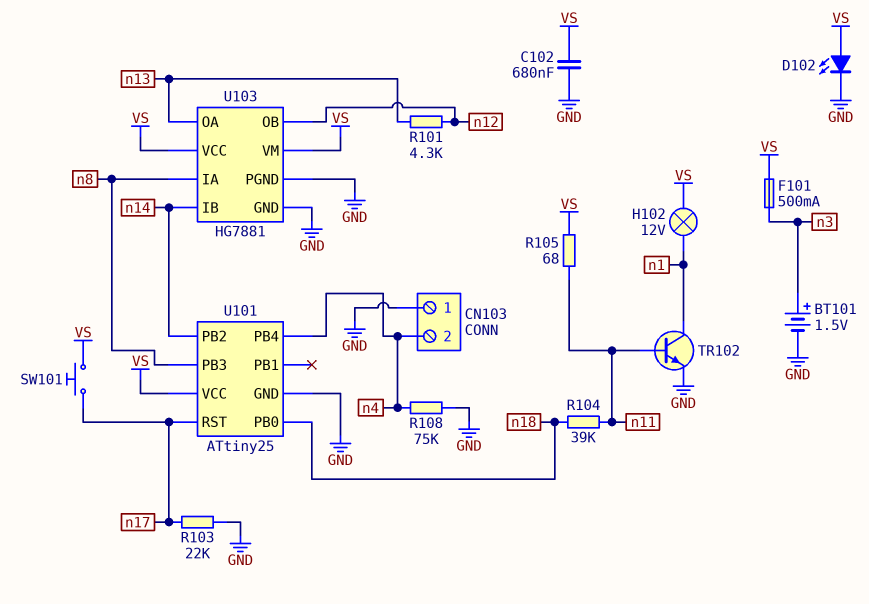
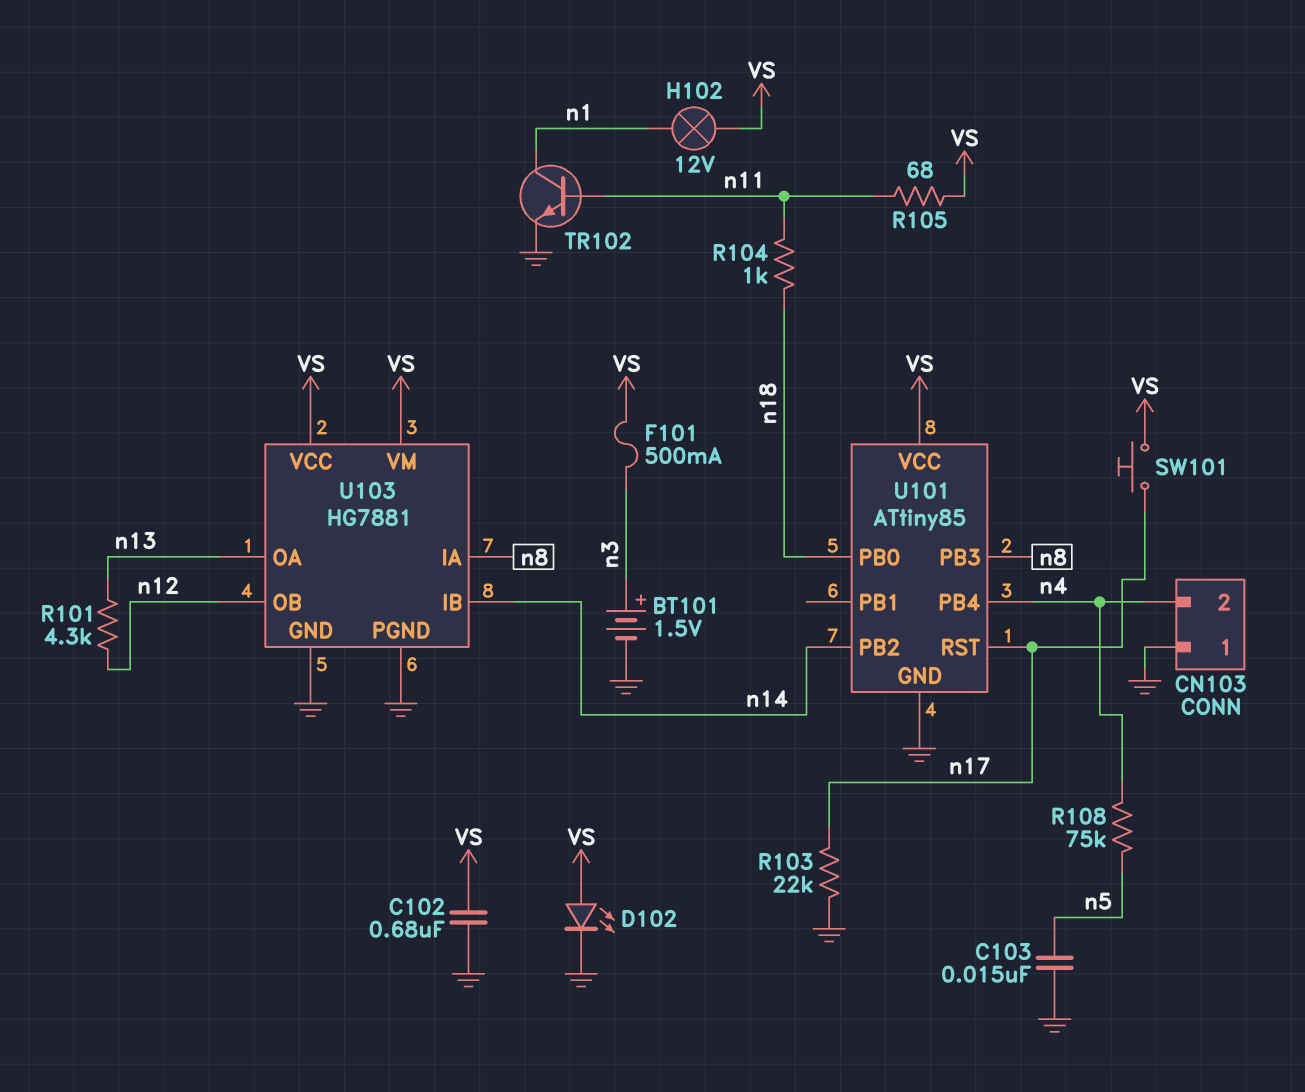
C103: none -> 15nF (GND, n5)
R104: 39k (n11, n18) -> 1k (n11, n18)
R108: 75k (GND, n4) -> 75k (n4, n5)
U101: ATtiny25 -> ATtiny85

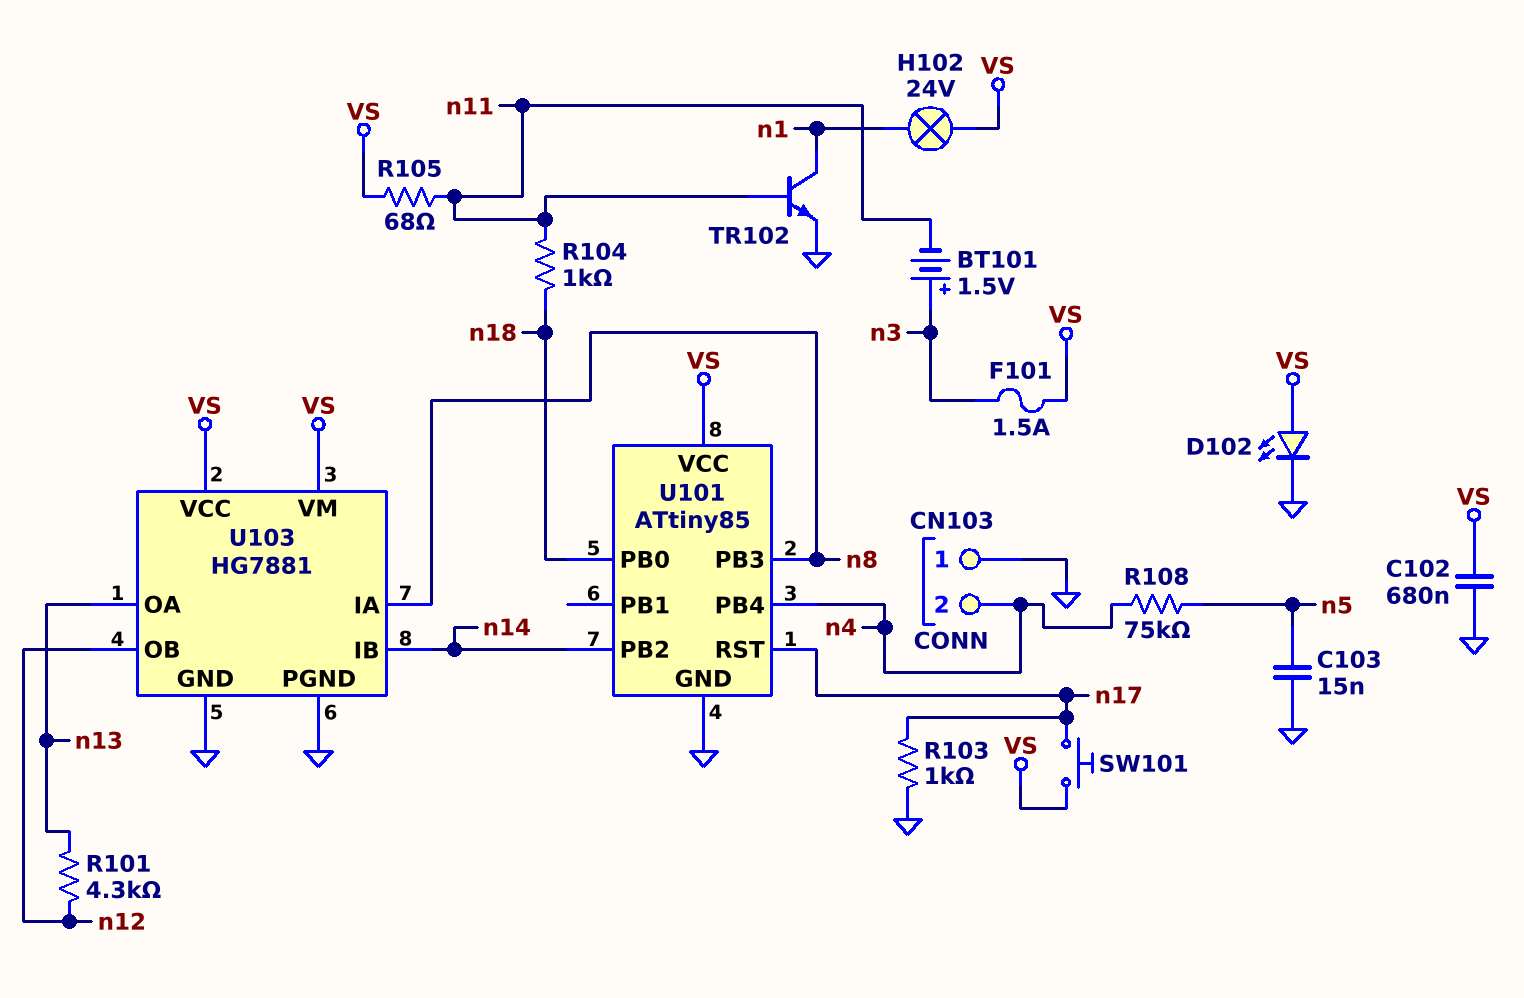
BT101: 1.5V (plus n3, minus GND) -> 1.5V (plus n3, minus n11)
F101: 500mA (VS, n3) -> 1.5A (VS, n3)
H102: lamp 12V (VS, n1) -> lamp 24V (VS, n1)
R103: 22k (GND, n17) -> 1k (GND, n17)

